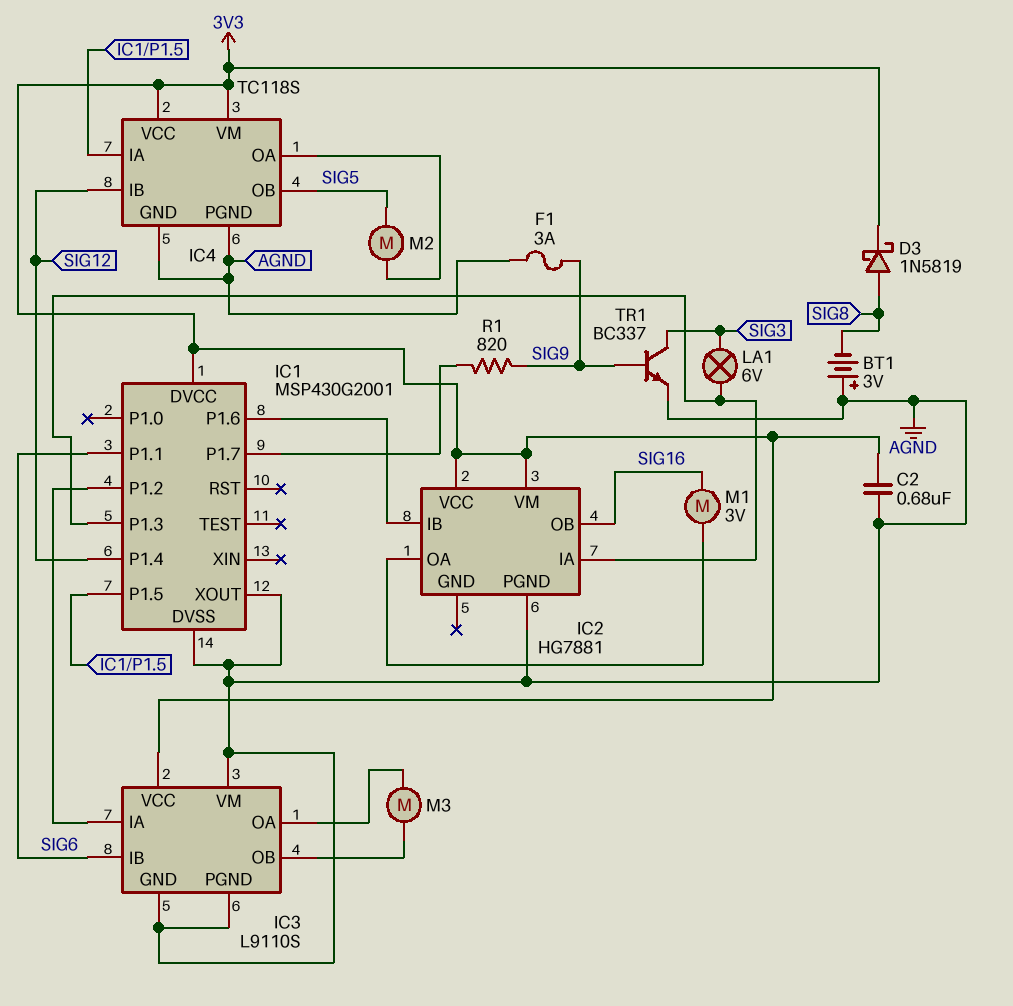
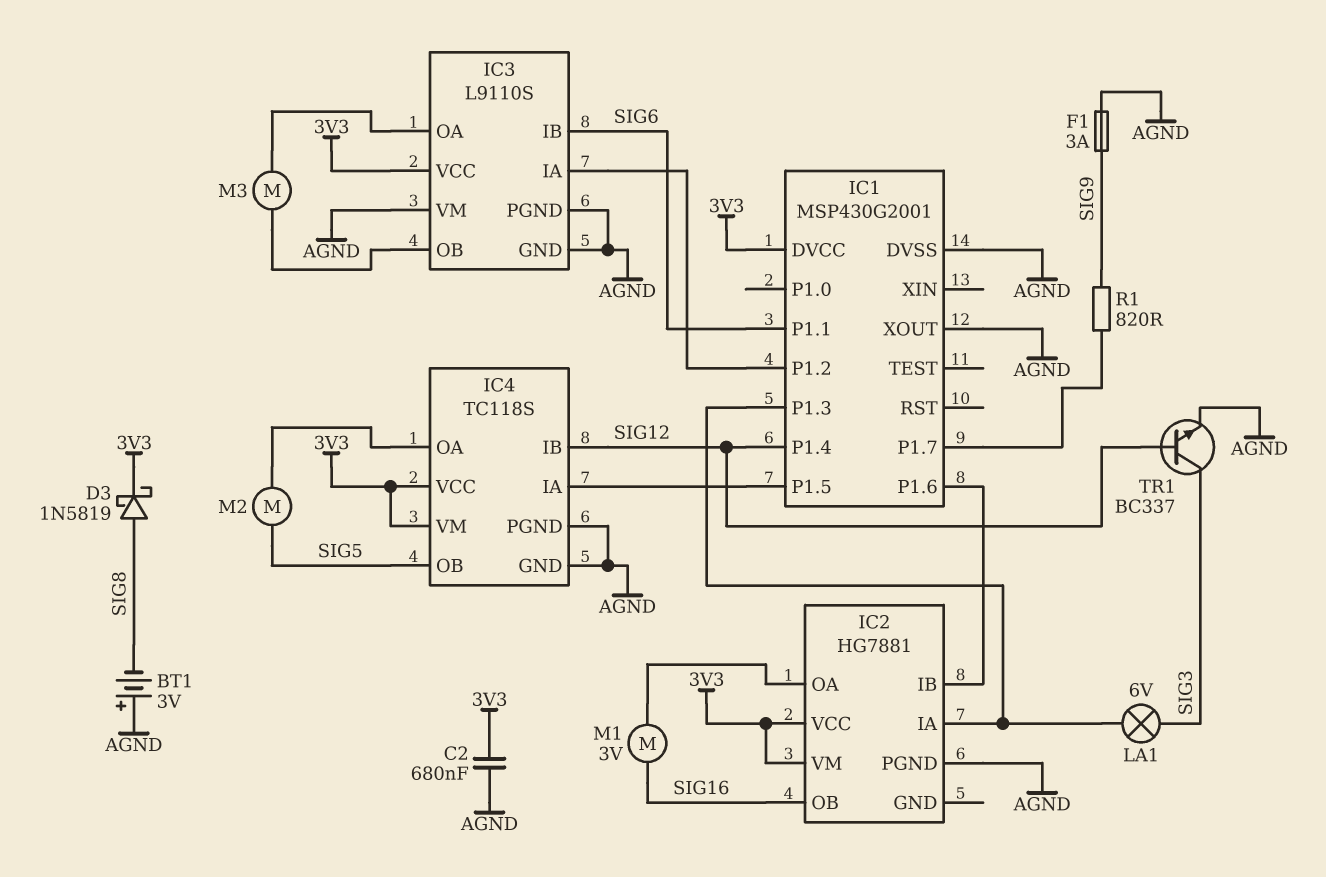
TR1: NPN BC337 (B SIG9, C SIG3, E AGND) -> NPN BC337 (B SIG12, C SIG3, E AGND)

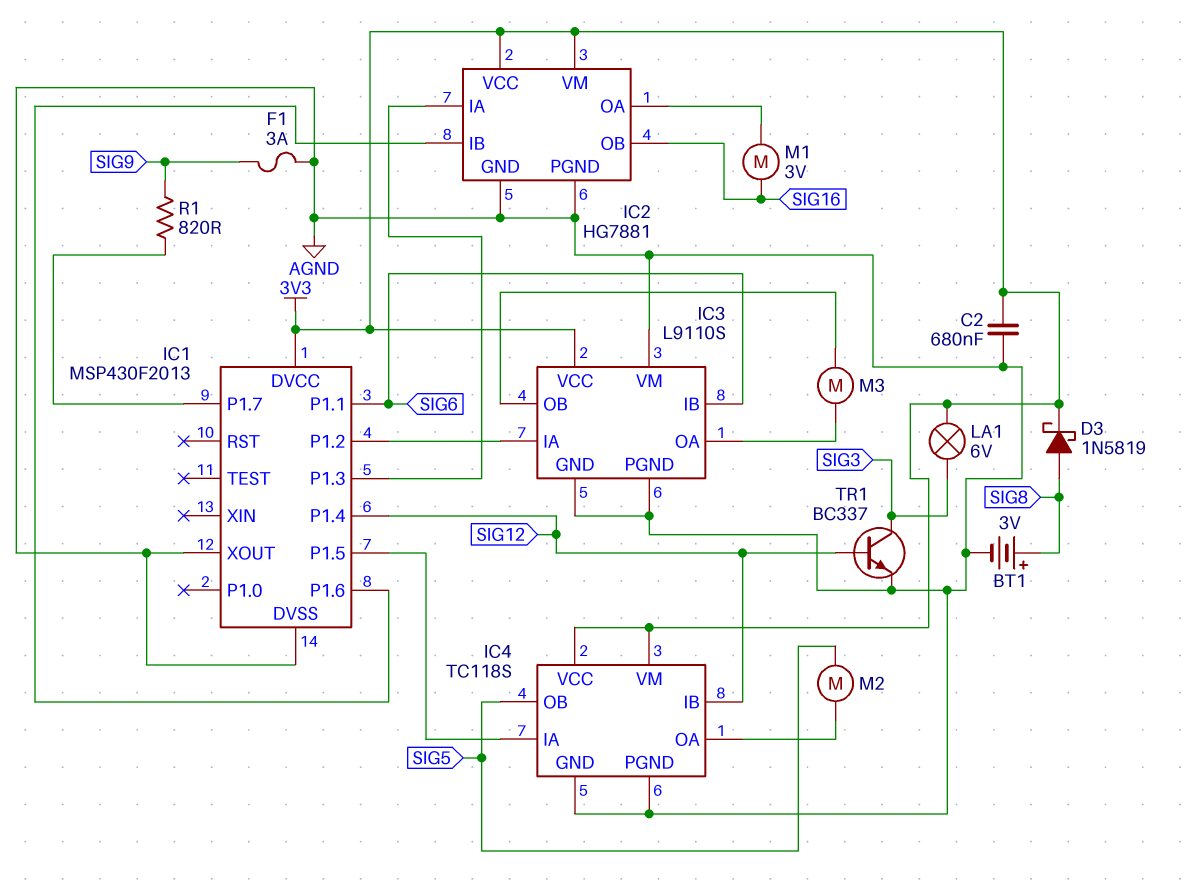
BT1: 3V (plus AGND, minus SIG8) -> 3V (plus SIG8, minus AGND)
IC1: MSP430G2001 -> MSP430F2013
IC2 pin GND: none -> AGND
LA1: lamp 6V (IC1/P1.3, SIG3) -> lamp 6V (3V3, SIG3)

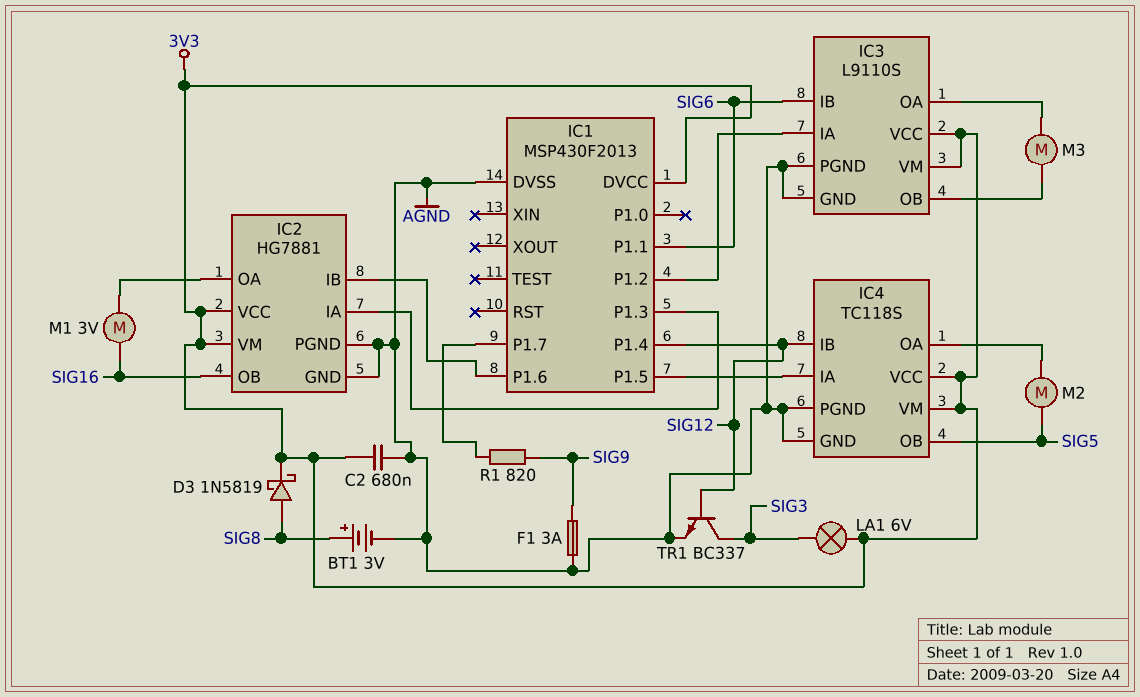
IC1 pin XOUT: AGND -> none
IC3 pin VM: AGND -> 3V3

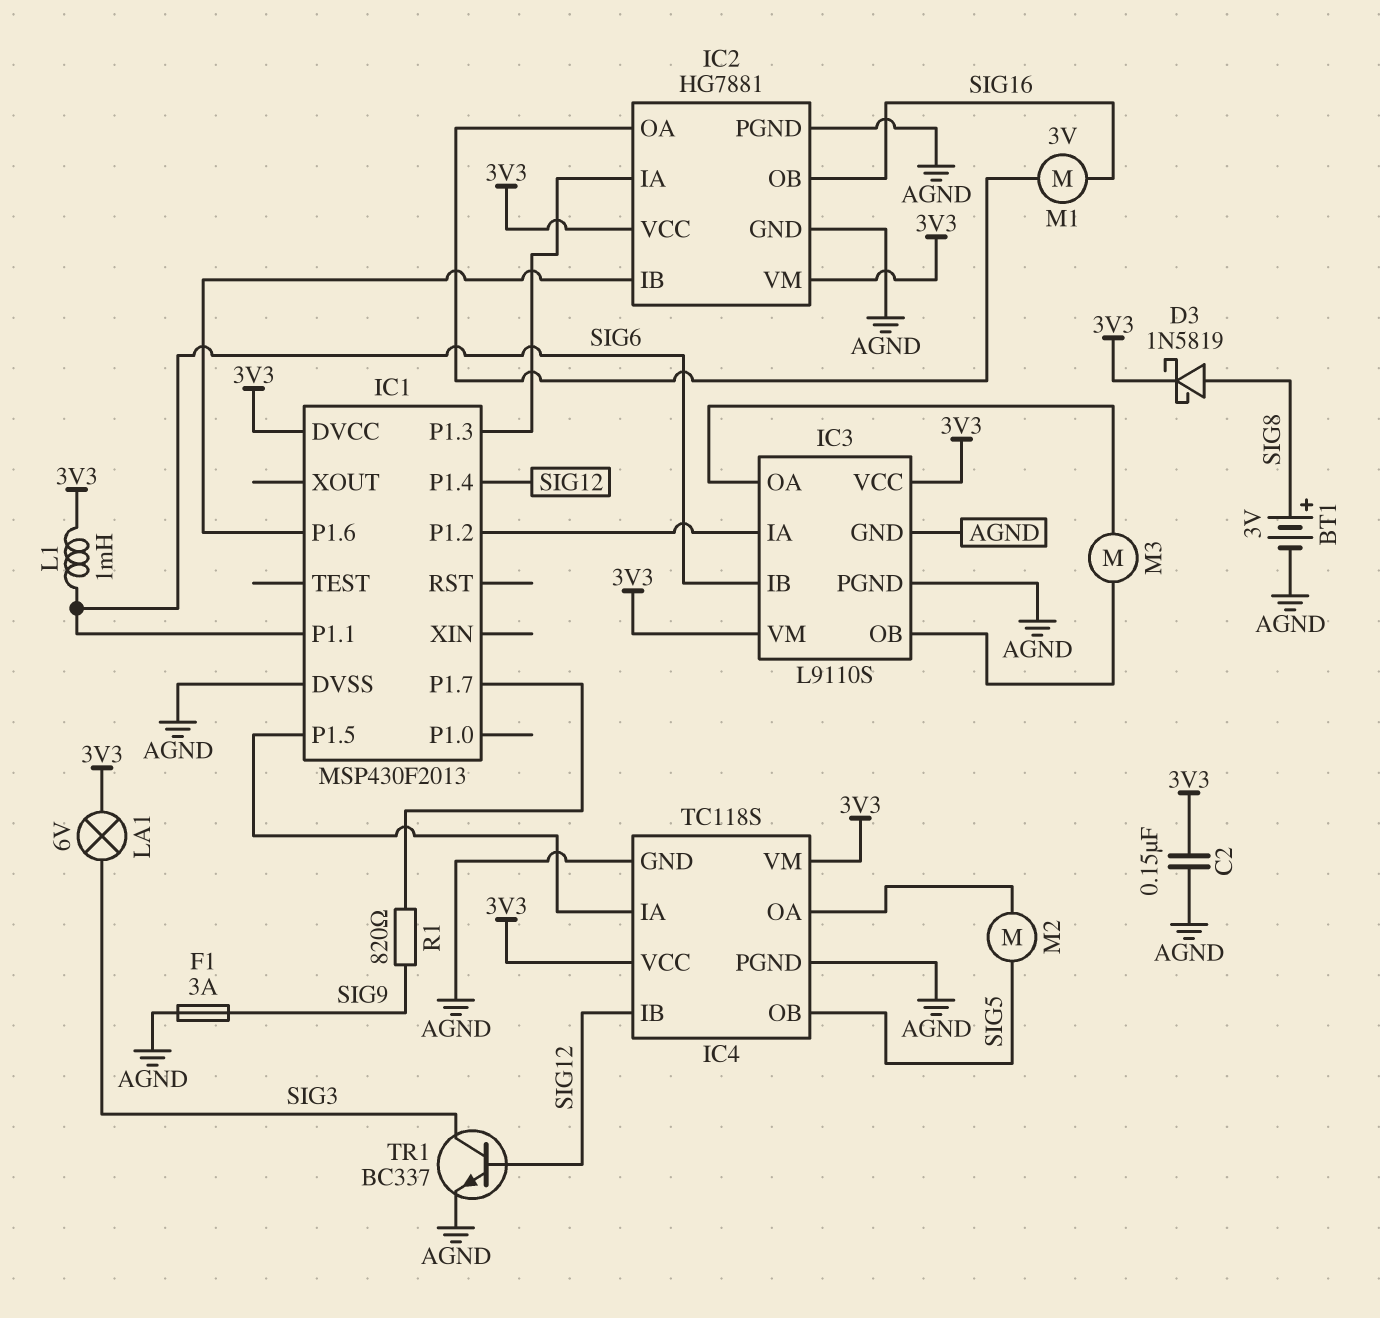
C2: 680nF (3V3, AGND) -> 150nF (3V3, AGND)
L1: none -> 1mH (3V3, SIG6)

